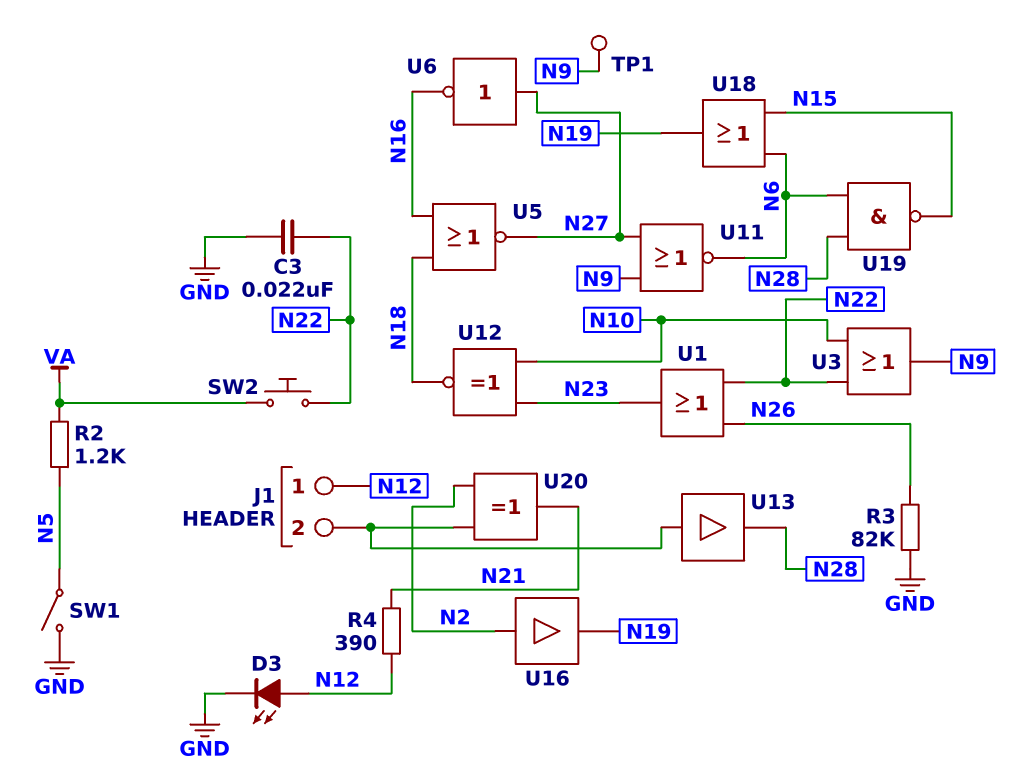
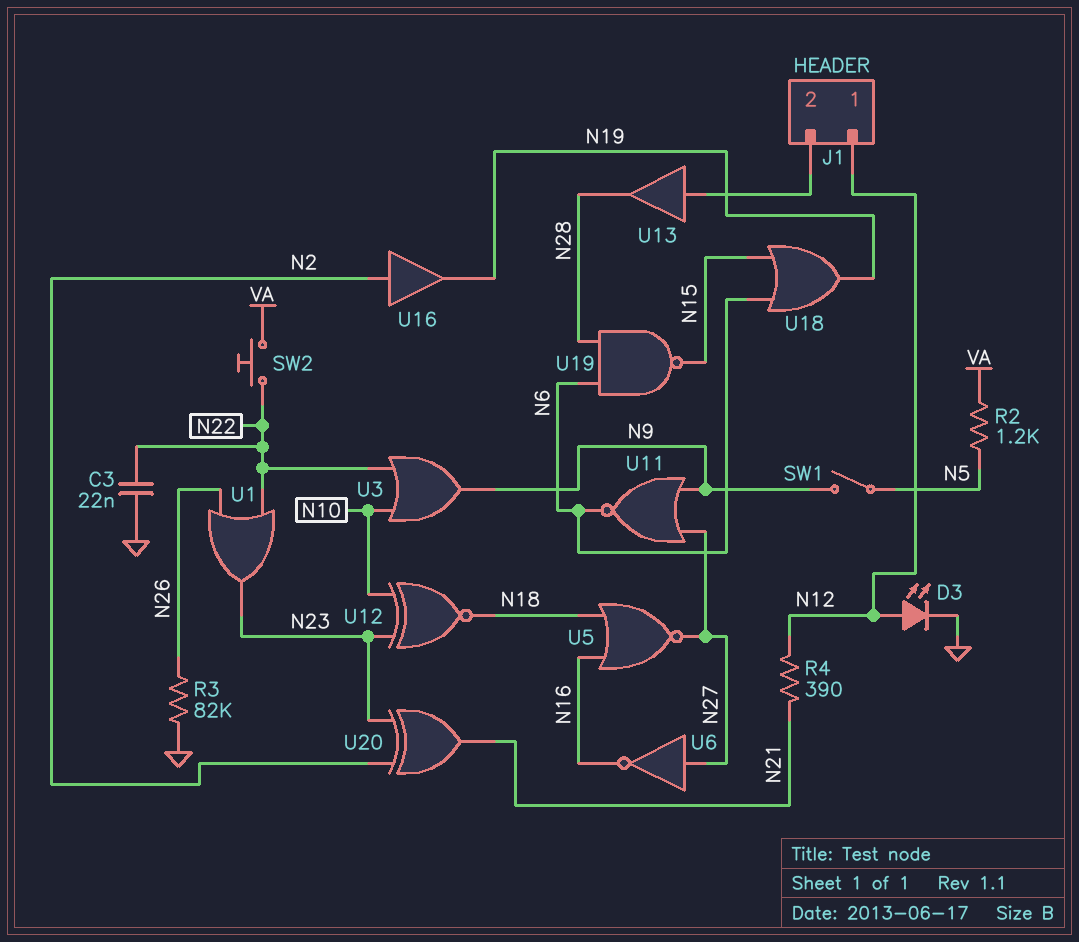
SW1: switch (GND, N5) -> switch (N5, N9)
TP1: test point (N9) -> none
U20: XOR (in J1/2, in N2, out N21) -> XOR (in N2, in N23, out N21)

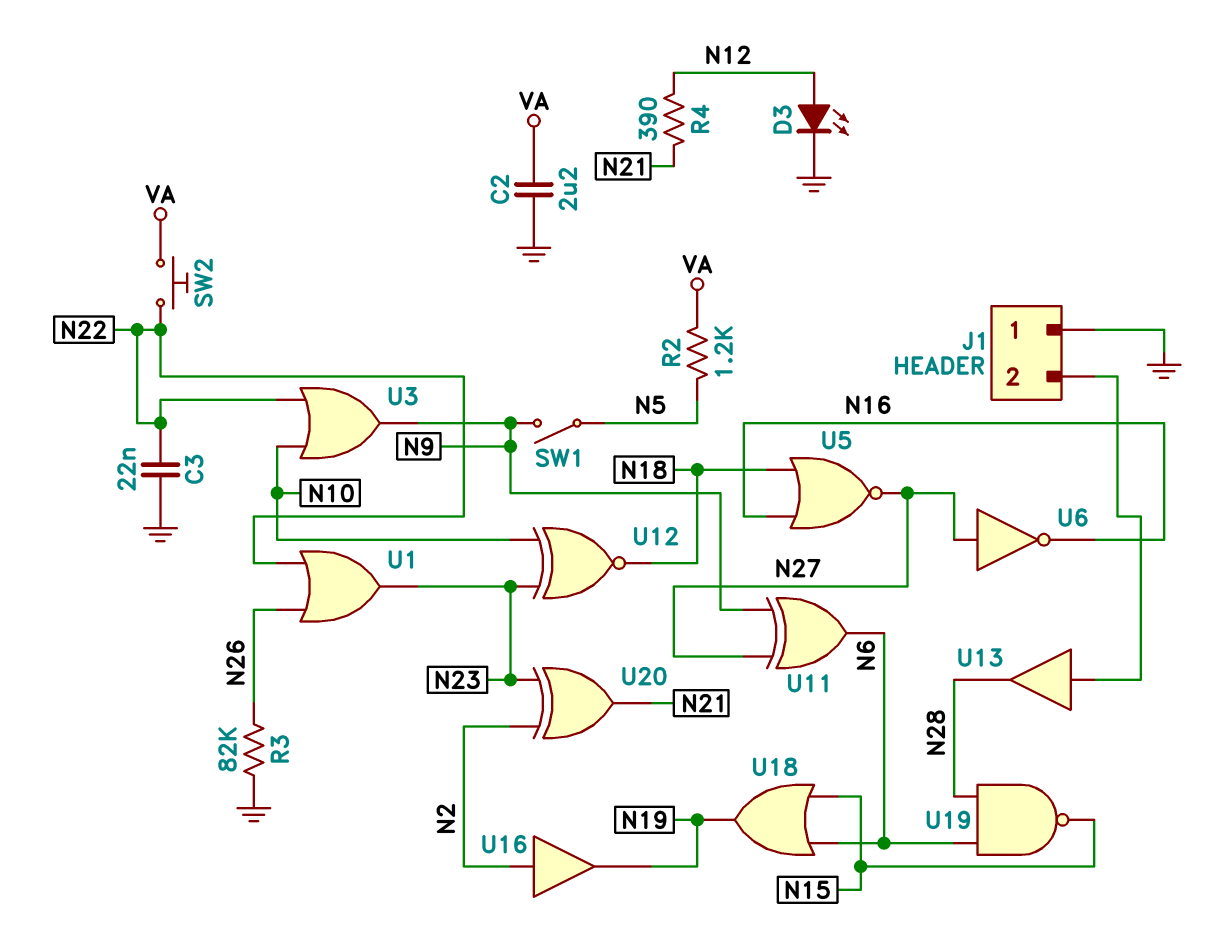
C2: none -> 2.2uF (GND, VA)
J1 pin 1: N12 -> GND
U11: NOR (in N9, in N27, out N6) -> XOR (in N9, in N27, out N6)

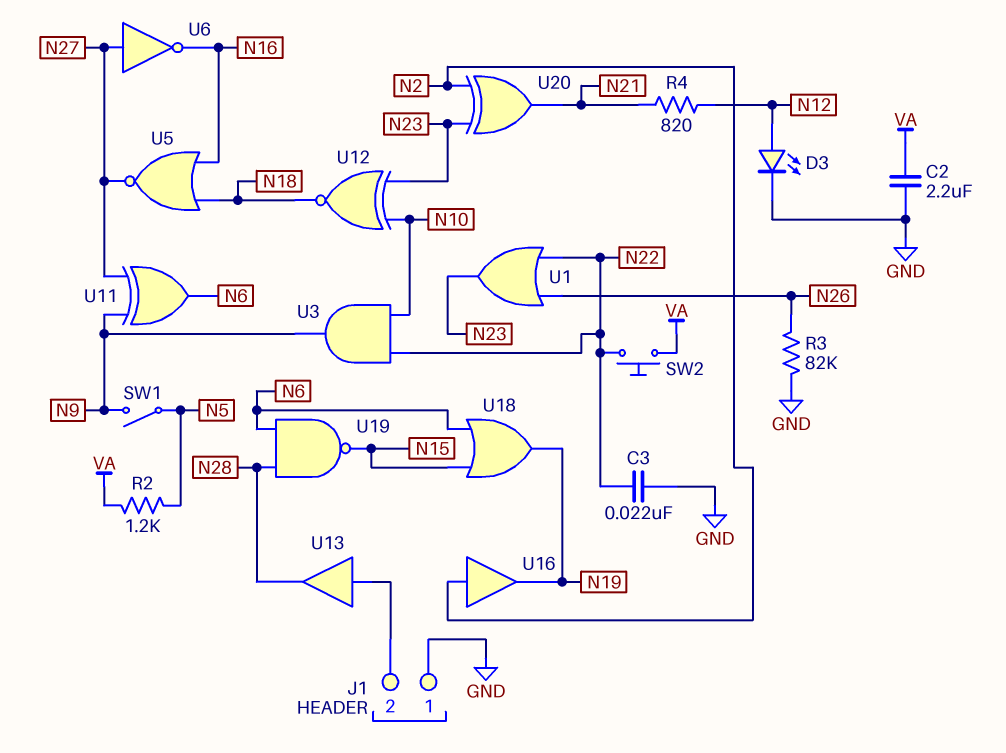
R4: 390 (N12, N21) -> 820 (N12, N21)
U3: OR (in N10, in N22, out N9) -> AND (in N10, in N22, out N9)

